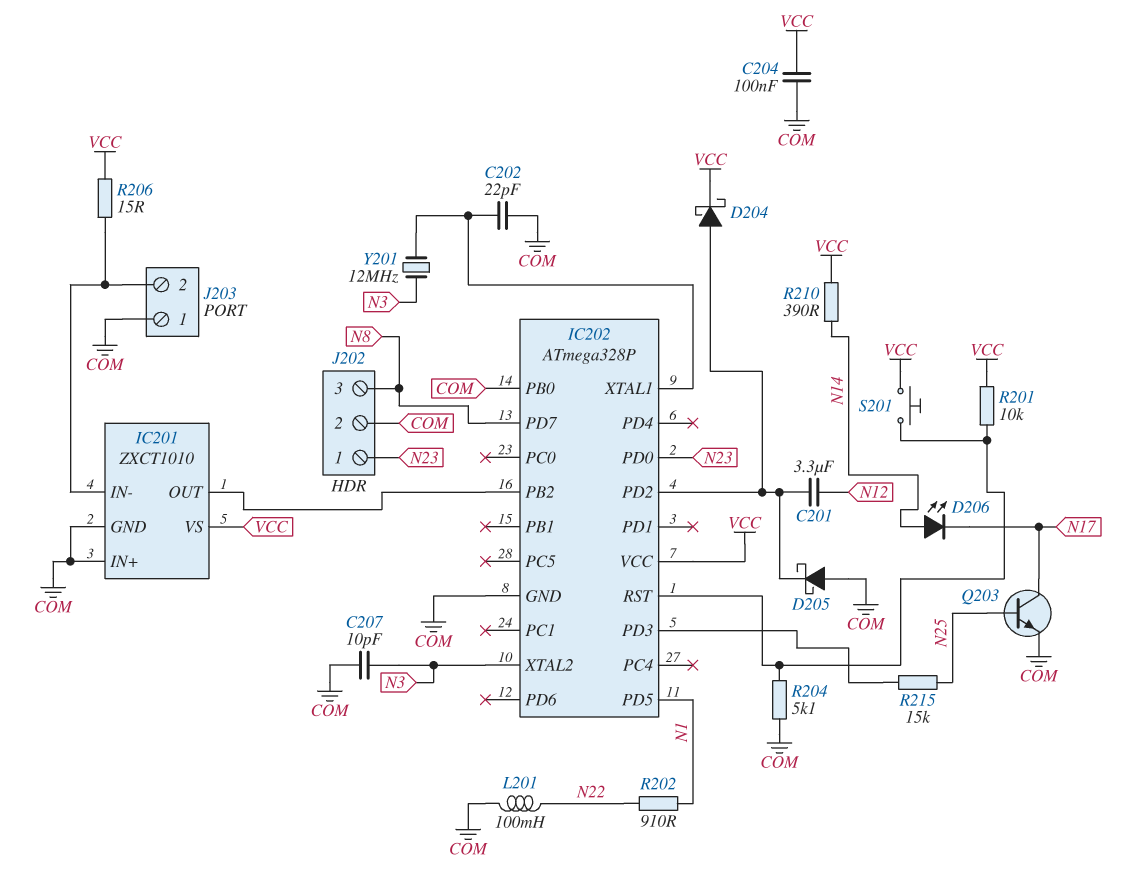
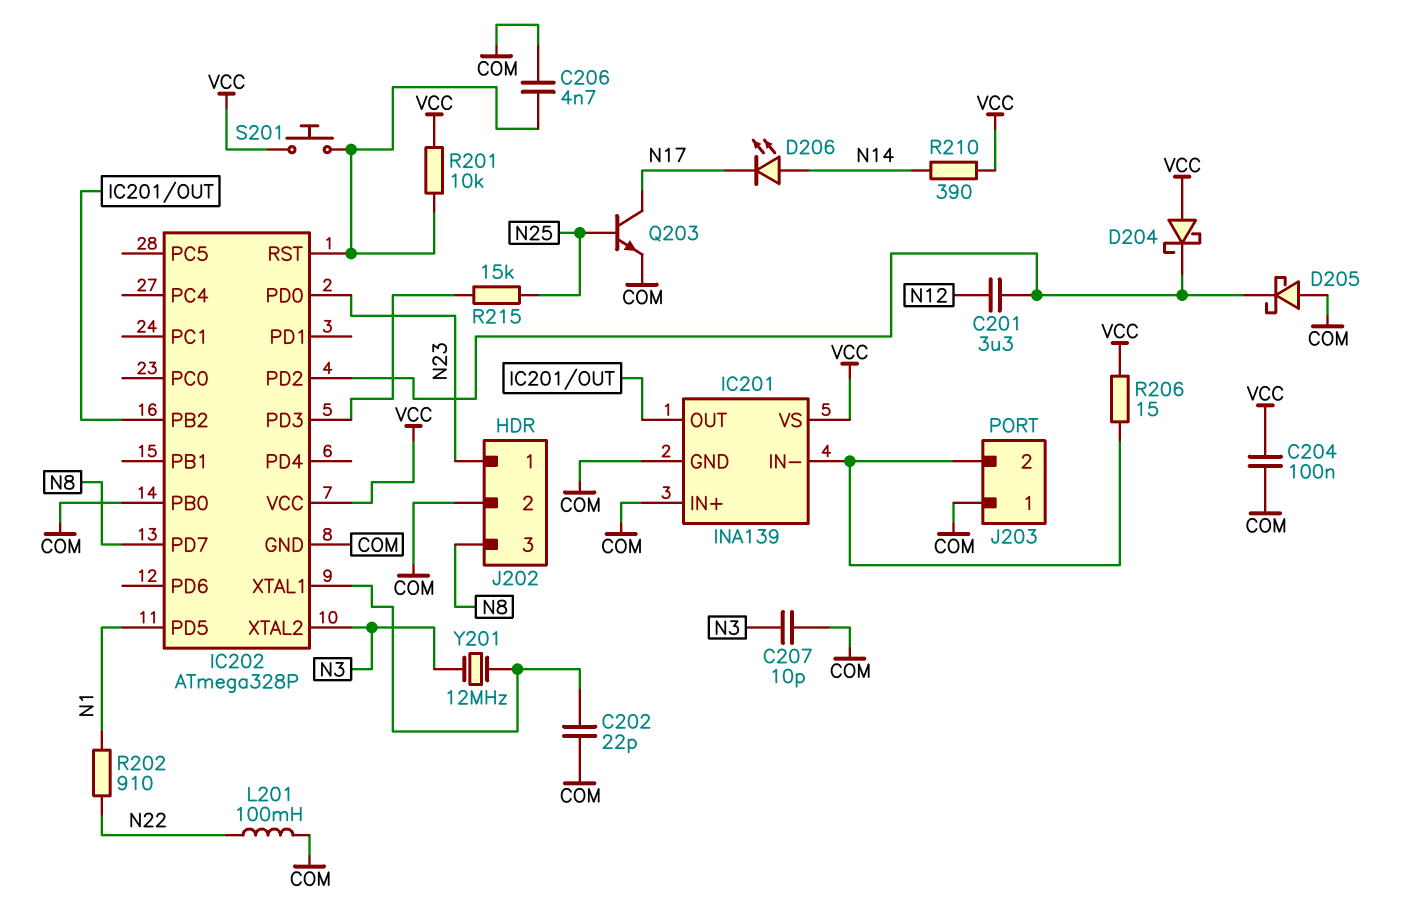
C206: none -> 4.7nF (COM, IC202/RST)
D204: schottky (A IC202/PD2, K VCC) -> schottky (A VCC, K IC202/PD2)
IC201: ZXCT1010 -> INA139
R204: 5.1k (COM, IC202/RST) -> none

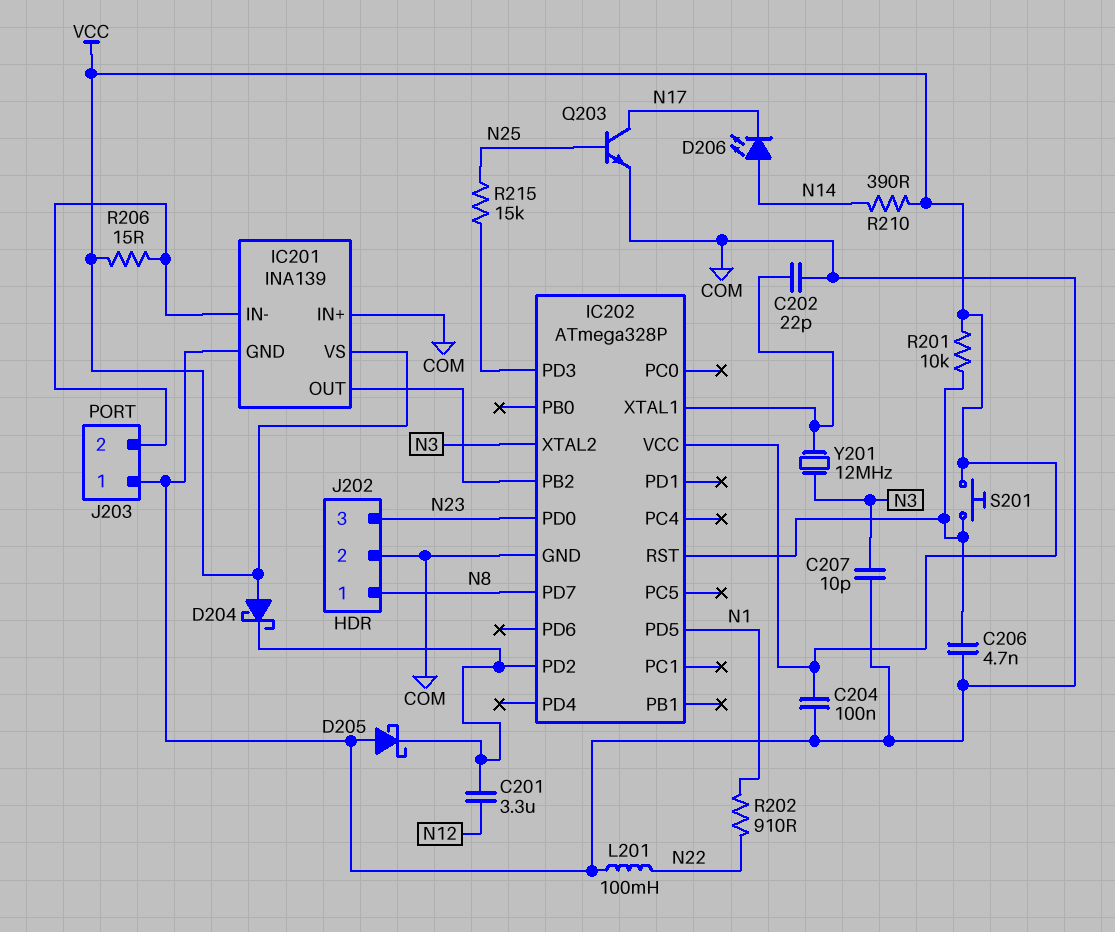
IC202 pin PB0: COM -> none
J202 pin 1: N23 -> N8
J202 pin 3: N8 -> N23

